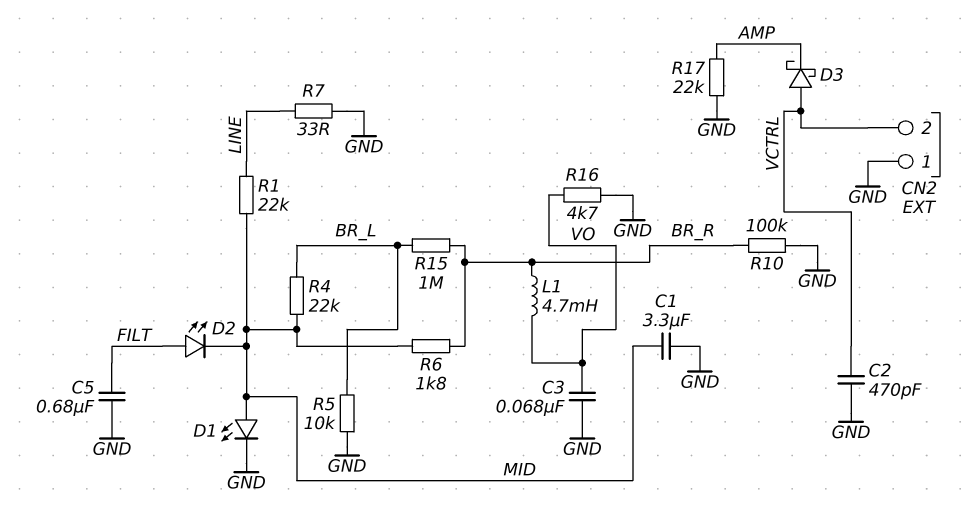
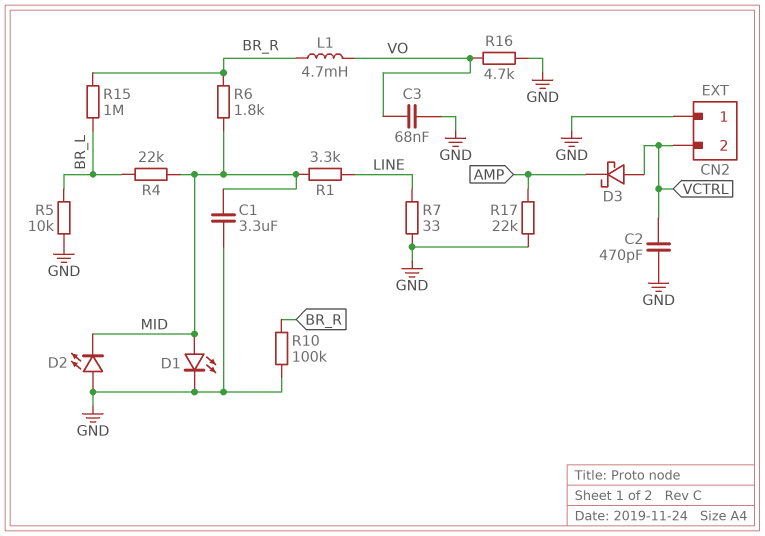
C5: 680nF (FILT, GND) -> none
D2: LED (A FILT, K MID) -> LED (A GND, K MID)
R1: 22k (LINE, MID) -> 3.3k (LINE, MID)

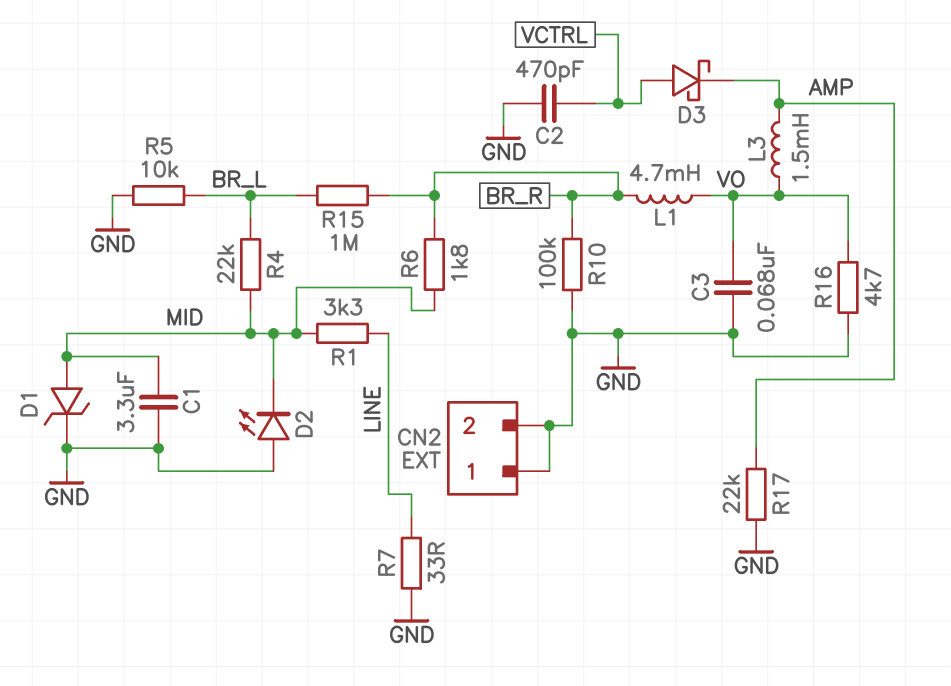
CN2 pin 2: VCTRL -> GND
D1: LED (A MID, K GND) -> zener (A MID, K GND)
L3: none -> 1.5mH (AMP, VO)

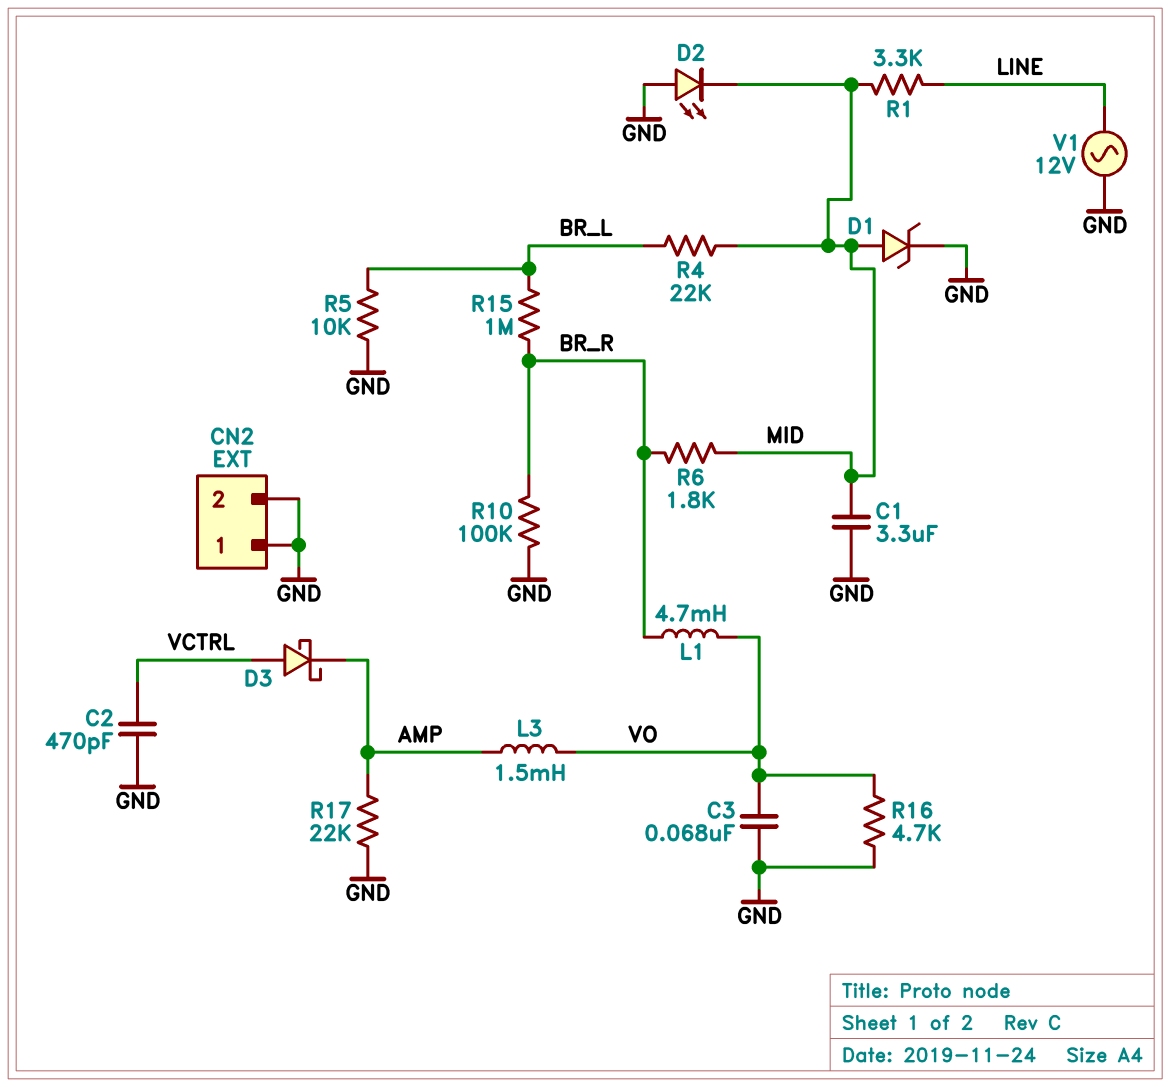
R7: 33 (GND, LINE) -> none
V1: none -> AC 12V (GND, LINE)

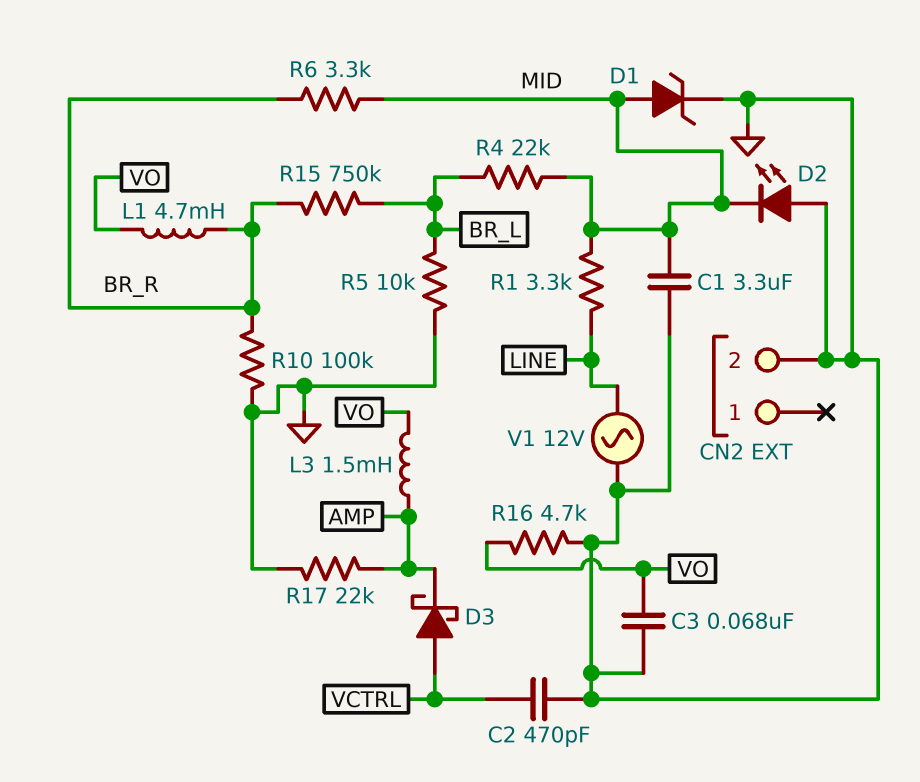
CN2 pin 1: GND -> none
R6: 1.8k (BR_R, MID) -> 3.3k (BR_R, MID)
R15: 1M (BR_L, BR_R) -> 750k (BR_L, BR_R)

